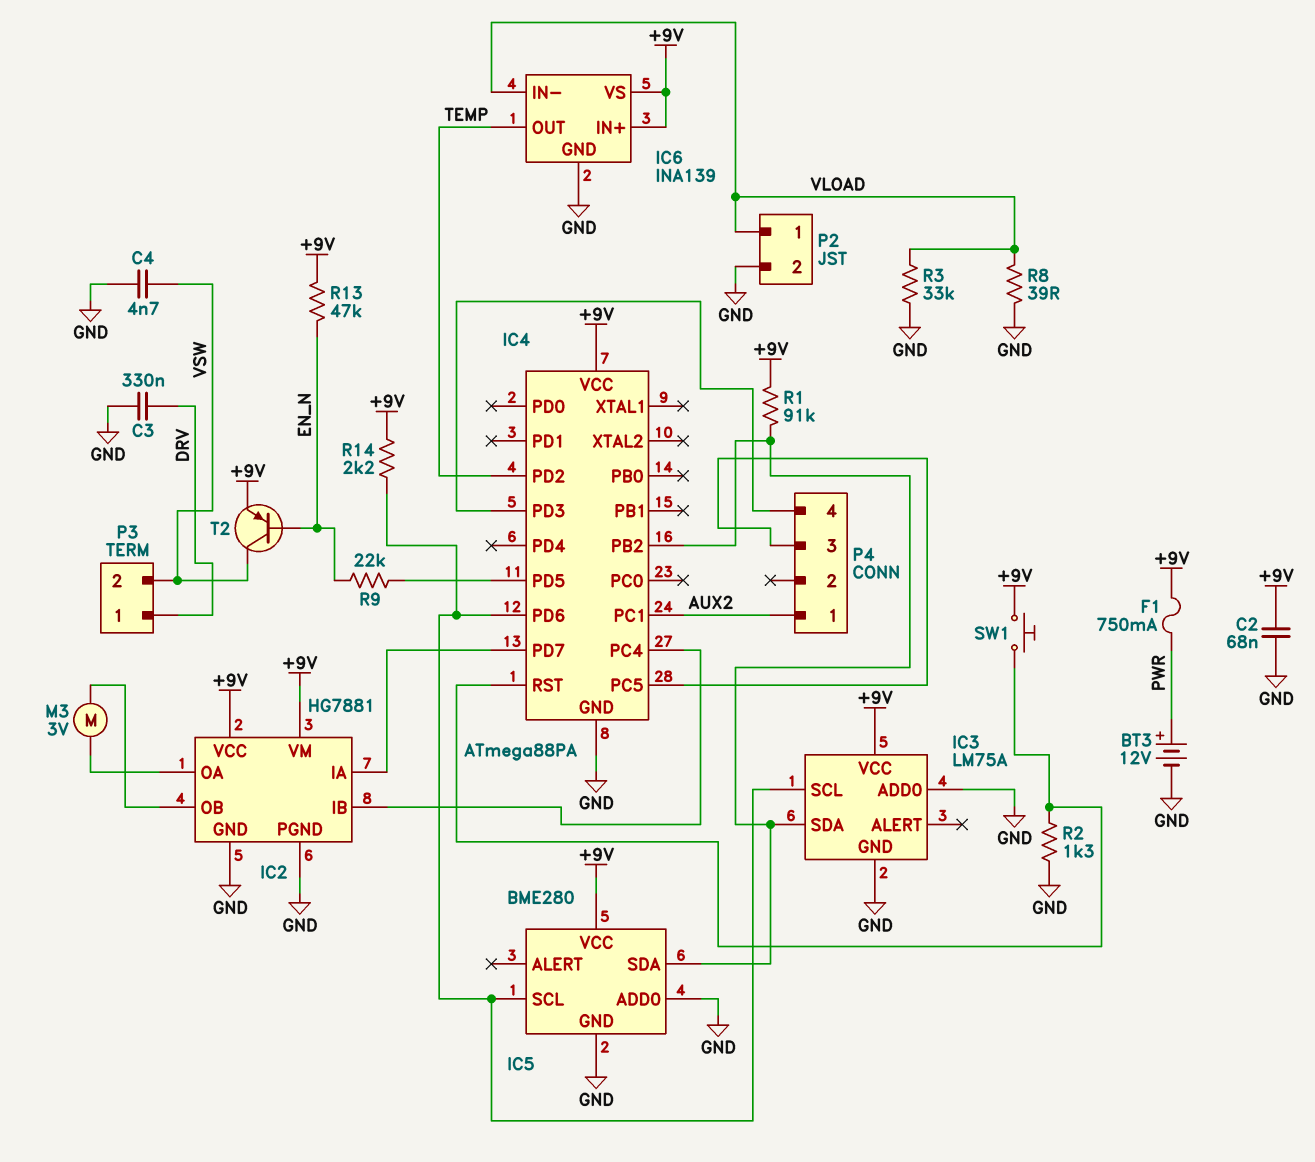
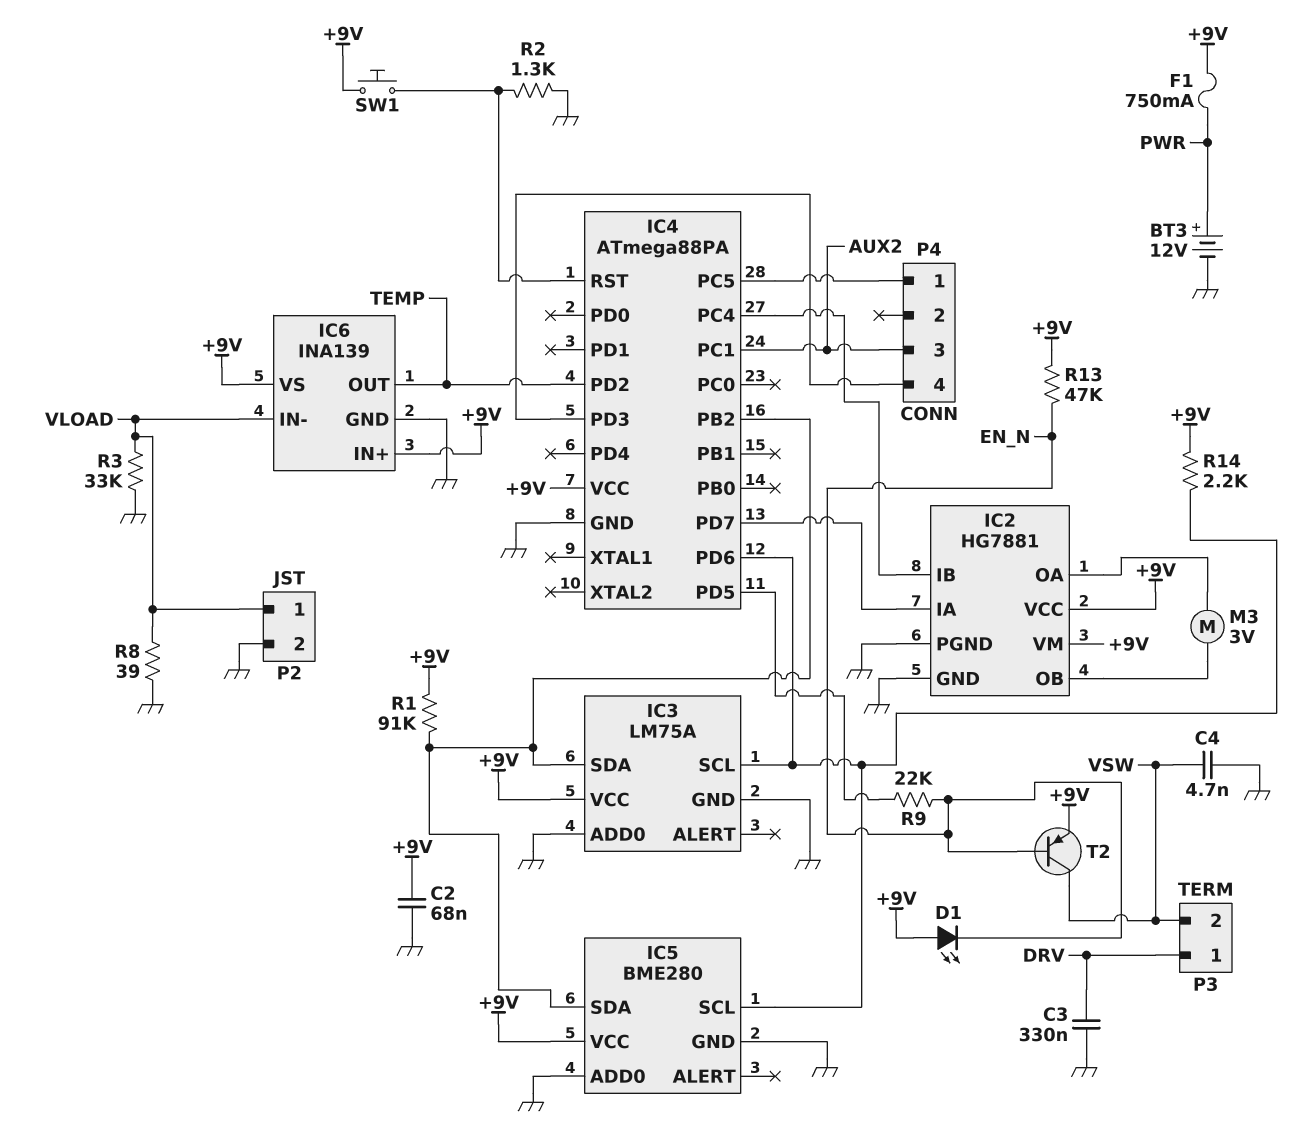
D1: none -> LED (A +9V, K EN_N)
P4 pin 1: AUX2 -> IC4/PC5
P4 pin 3: IC4/PC5 -> AUX2

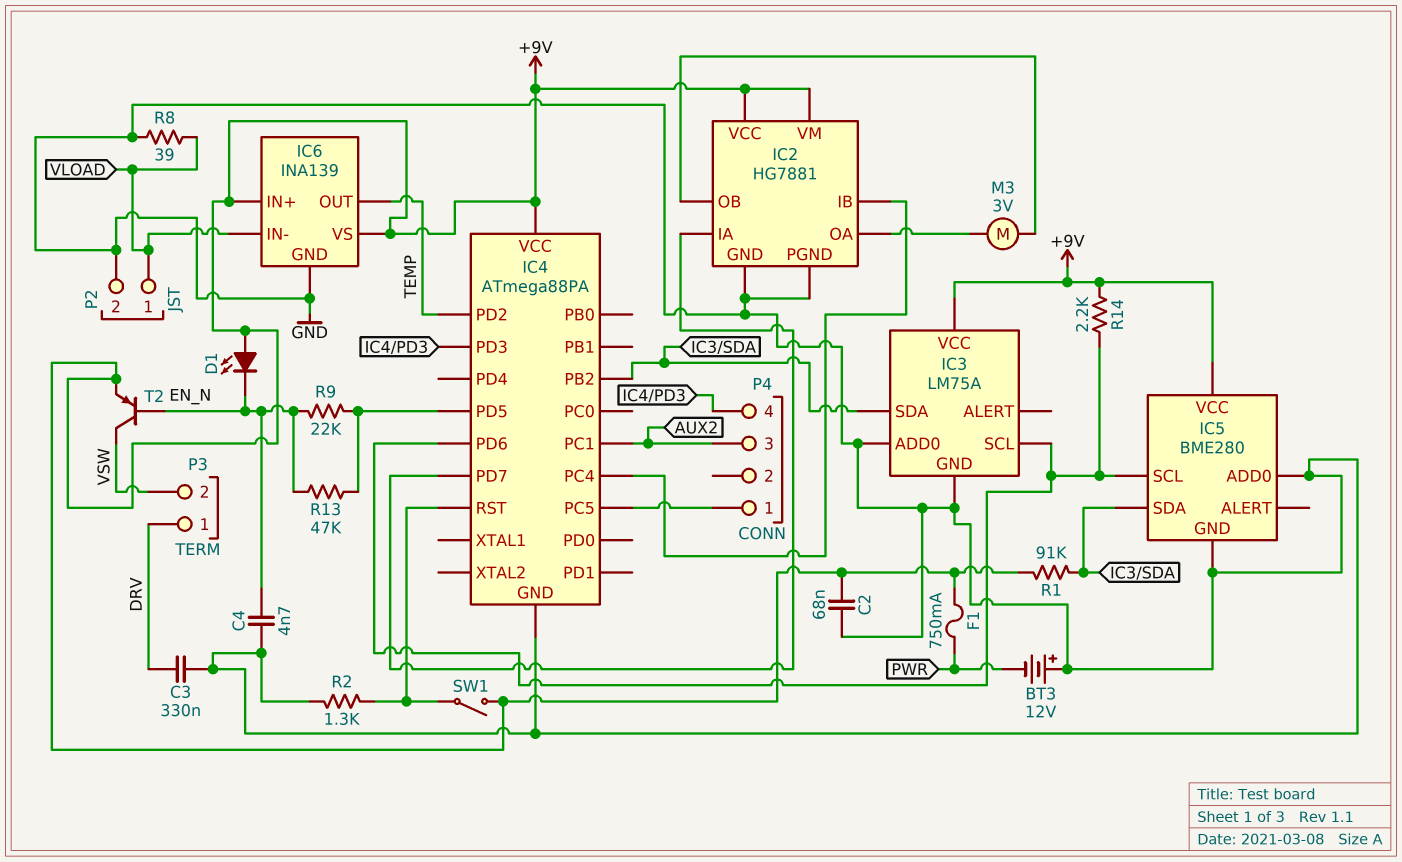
BT3: 12V (plus PWR, minus GND) -> 12V (plus GND, minus PWR)
C4: 4.7nF (GND, VSW) -> 4.7nF (EN_N, GND)
R3: 33k (GND, VLOAD) -> none
R13: 47k (+9V, EN_N) -> 47k (EN_N, IC4/PD5)
SW1: button (+9V, IC4/RST) -> switch (+9V, IC4/RST)

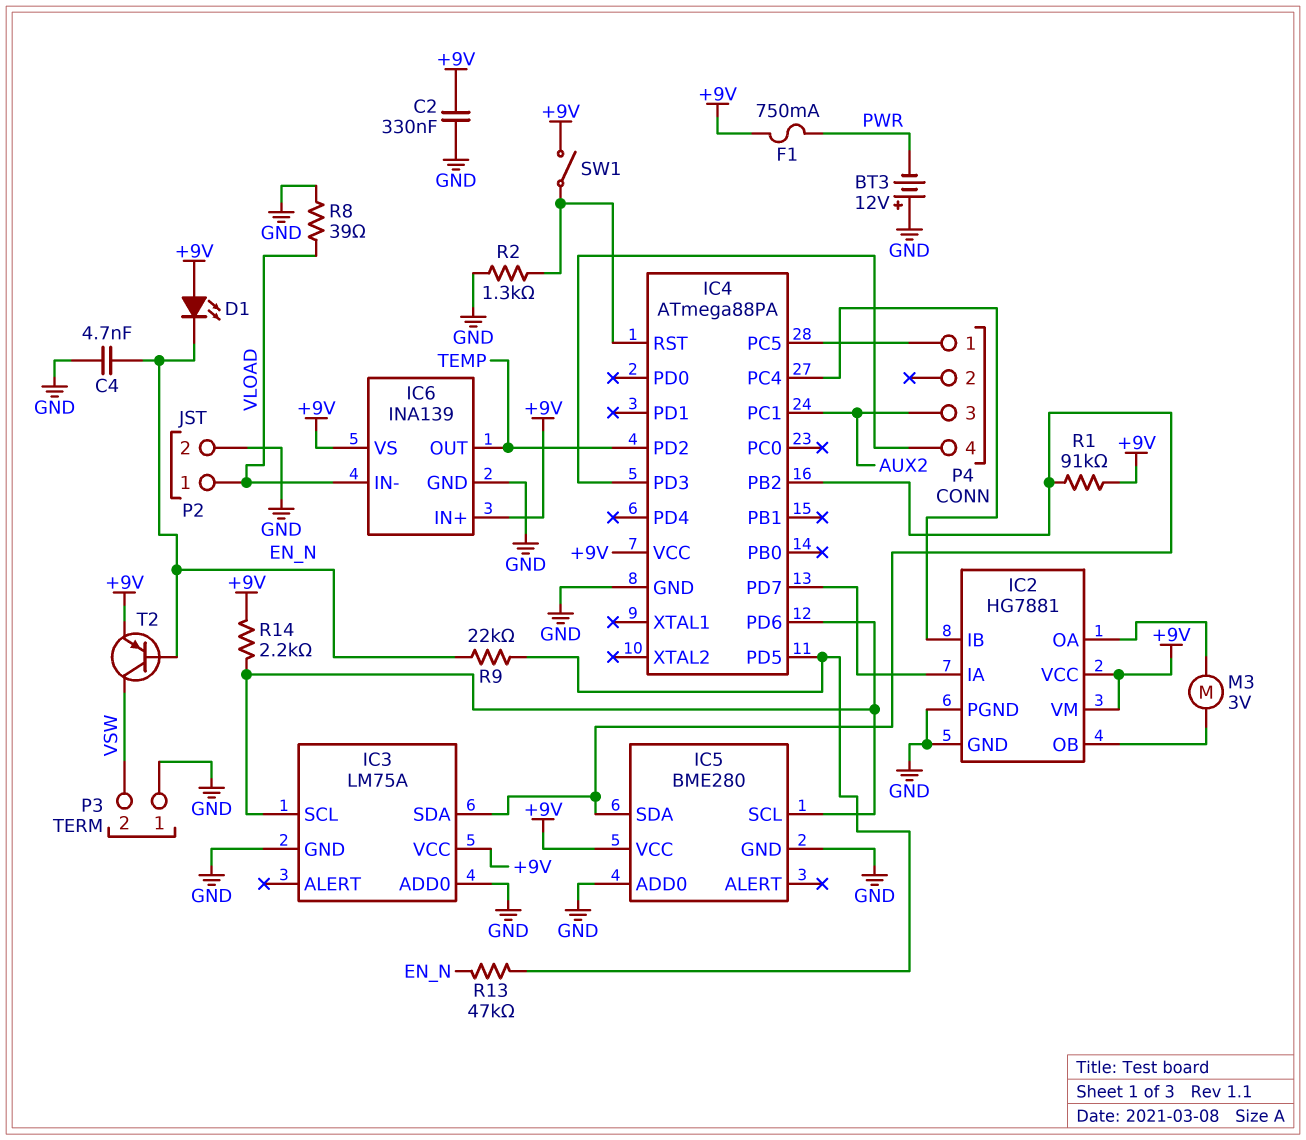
C2: 68nF (+9V, GND) -> 330nF (+9V, GND)
C3: 330nF (DRV, GND) -> none
P3 pin 1: DRV -> GND

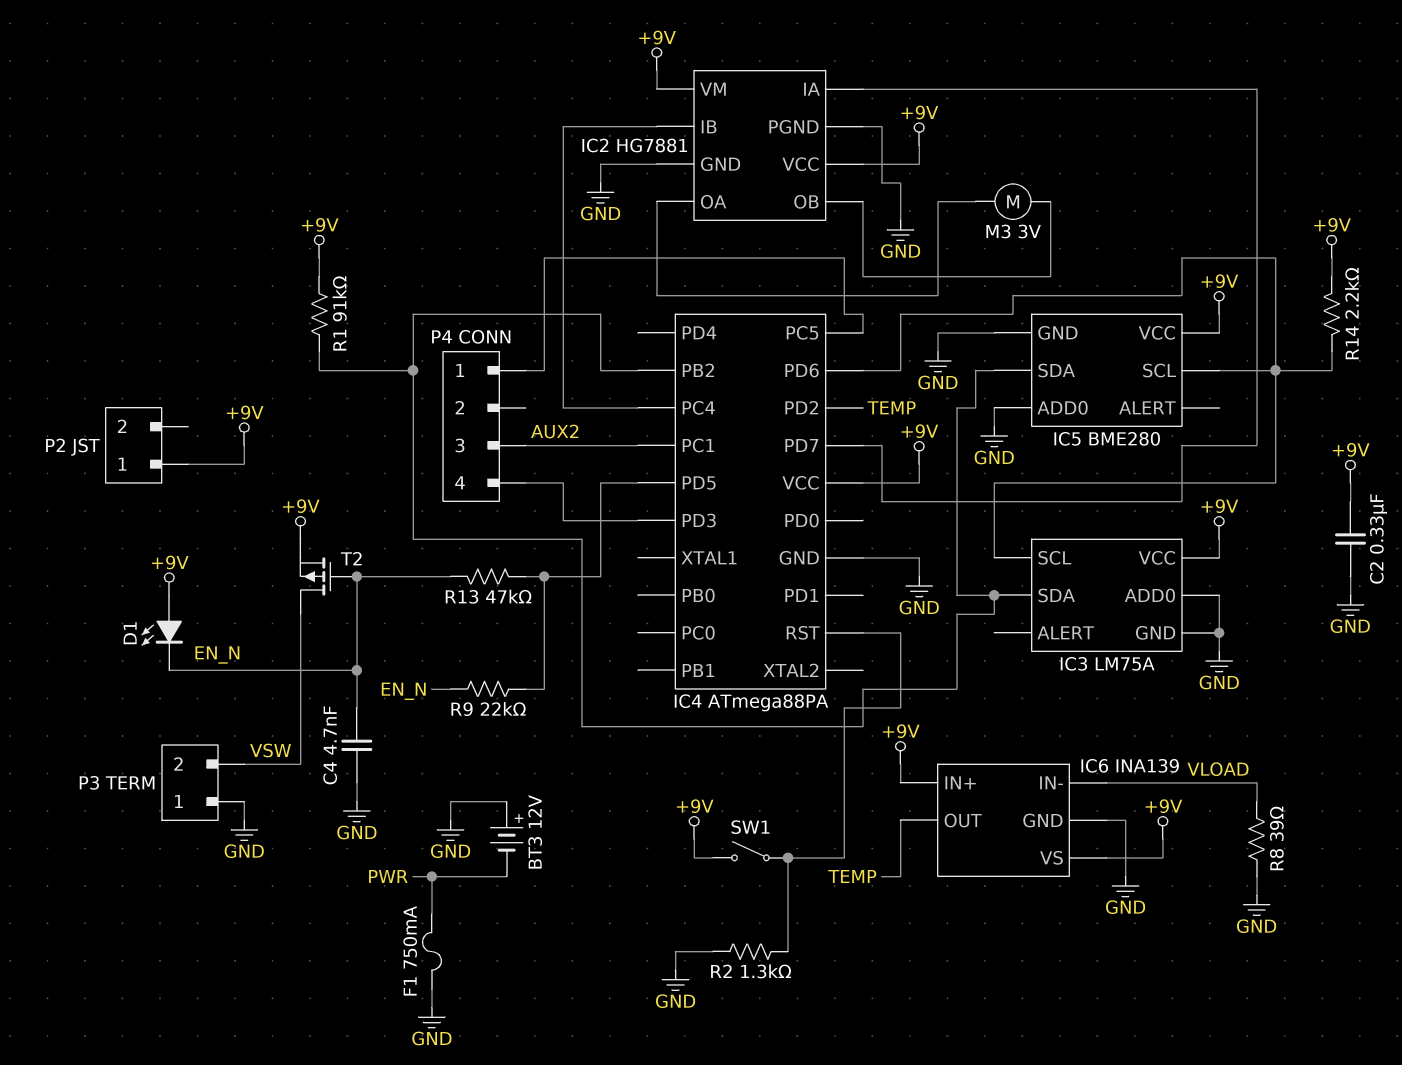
F1: 750mA (+9V, PWR) -> 750mA (GND, PWR)
P2 pin 1: VLOAD -> +9V
P2 pin 2: GND -> none
T2: PNP (B EN_N, C VSW, E +9V) -> PMOS (G EN_N, D VSW, S +9V)

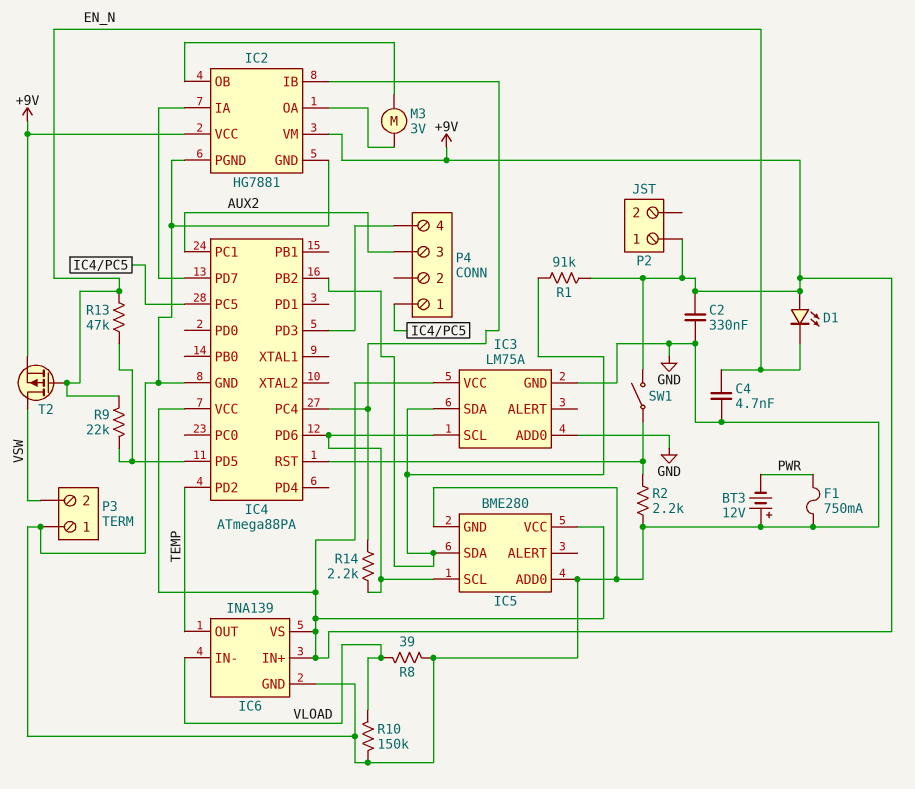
R2: 1.3k (GND, IC4/RST) -> 2.2k (GND, IC4/RST)
R10: none -> 150k (GND, VLOAD)
R14: 2.2k (+9V, IC3/SCL) -> 2.2k (IC2/IB, IC3/SCL)

